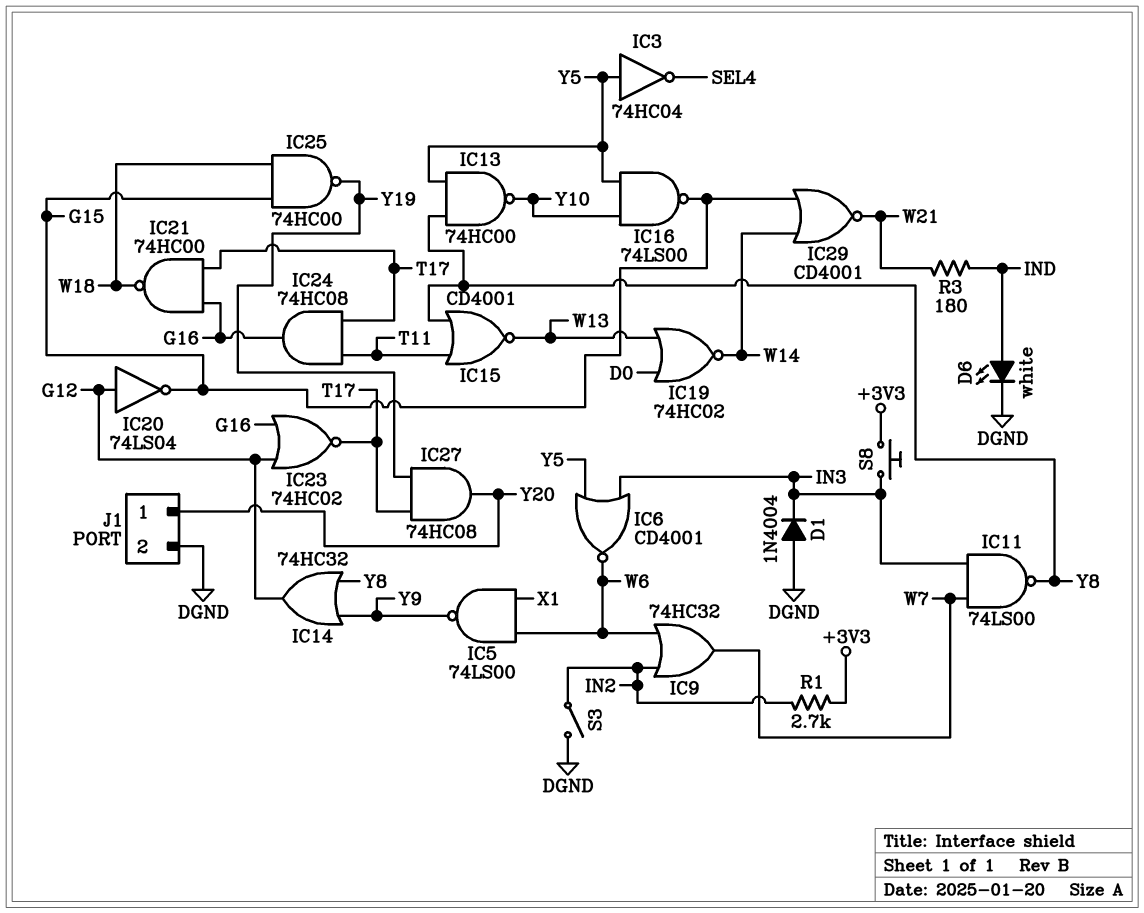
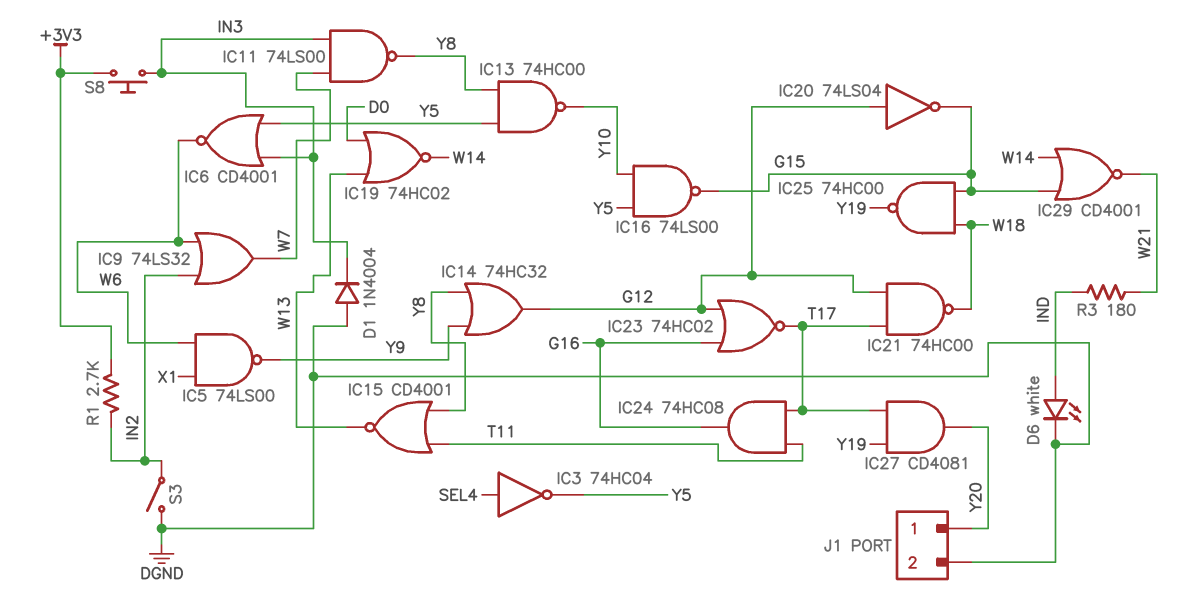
IC3: NOT 74HC04 (in Y5, out SEL4) -> NOT 74HC04 (in SEL4, out Y5)
IC9: OR 74HC32 (in IN2, in W6, out W7) -> OR 74LS32 (in IN2, in W6, out W7)
IC21: NAND 74HC00 (in G16, in T17, out W18) -> NAND 74HC00 (in G12, in T17, out W18)
IC27: AND 74HC08 (in T17, in Y19, out Y20) -> AND CD4081 (in T17, in Y19, out Y20)

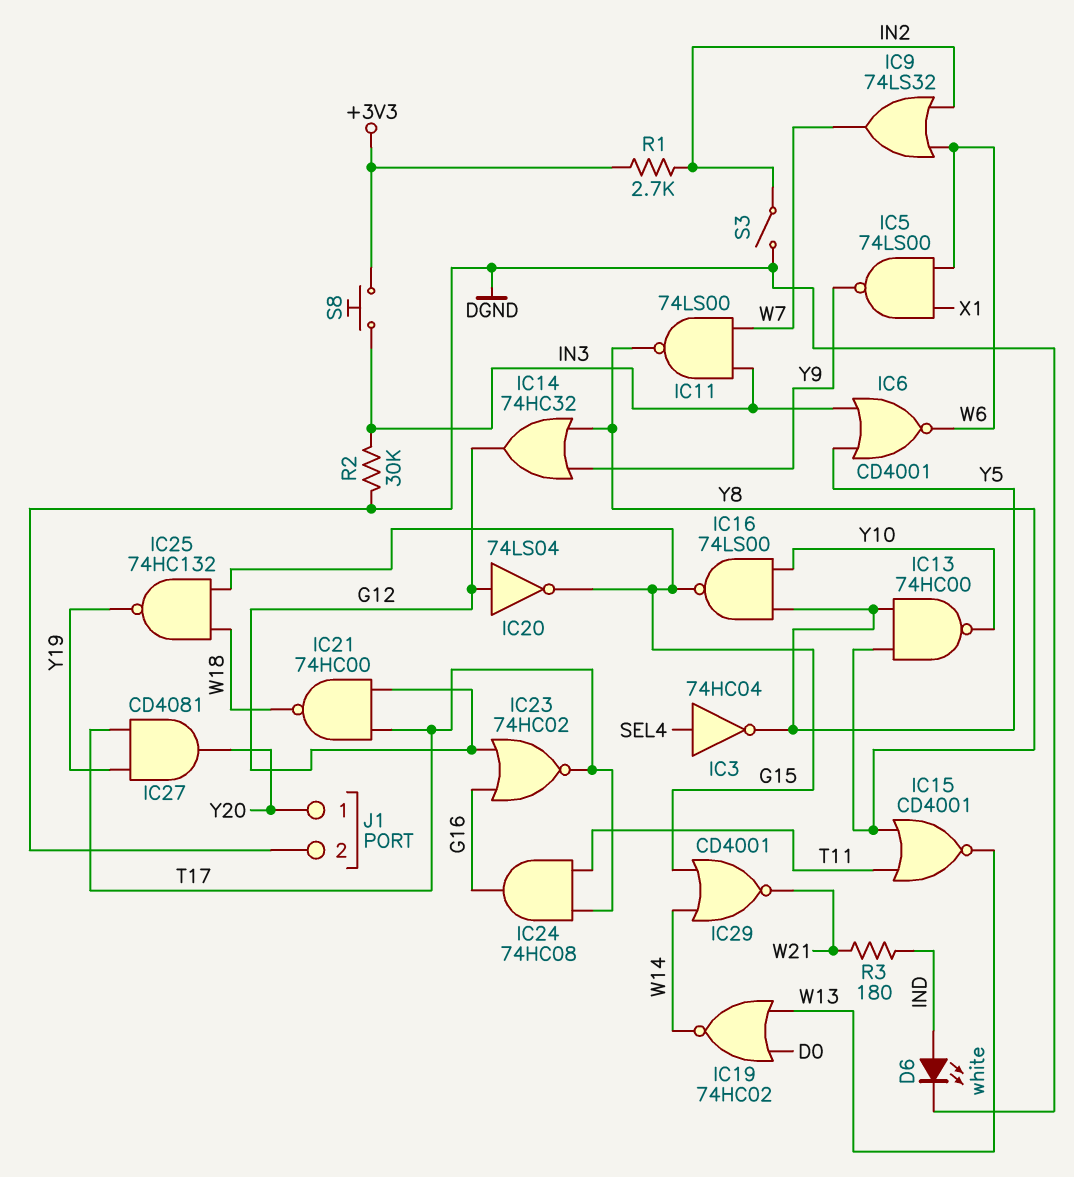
D1: diode 1N4004 (A DGND, K IN3) -> none
IC25: NAND 74HC00 (in G15, in W18, out Y19) -> NAND 74HC132 (in G15, in W18, out Y19)
R2: none -> 30k (DGND, IN3)

